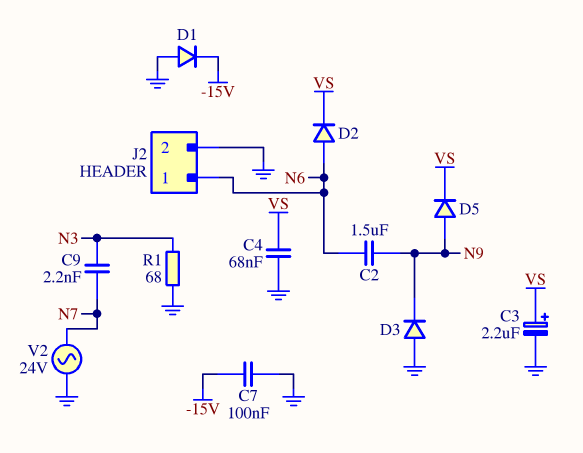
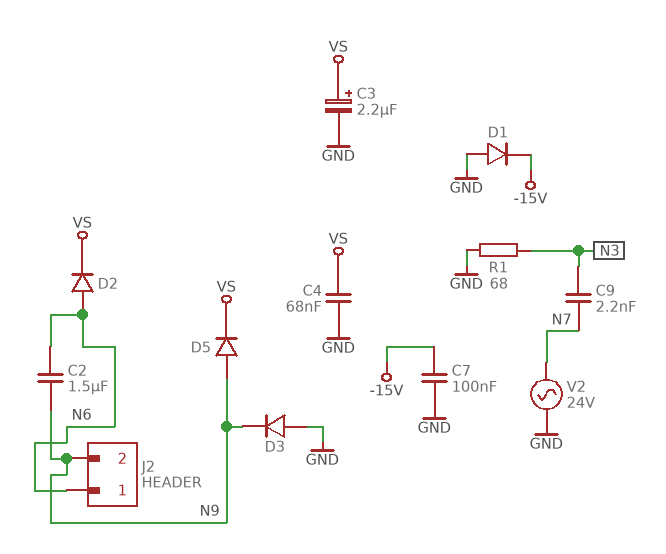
J2 pin 2: GND -> N9

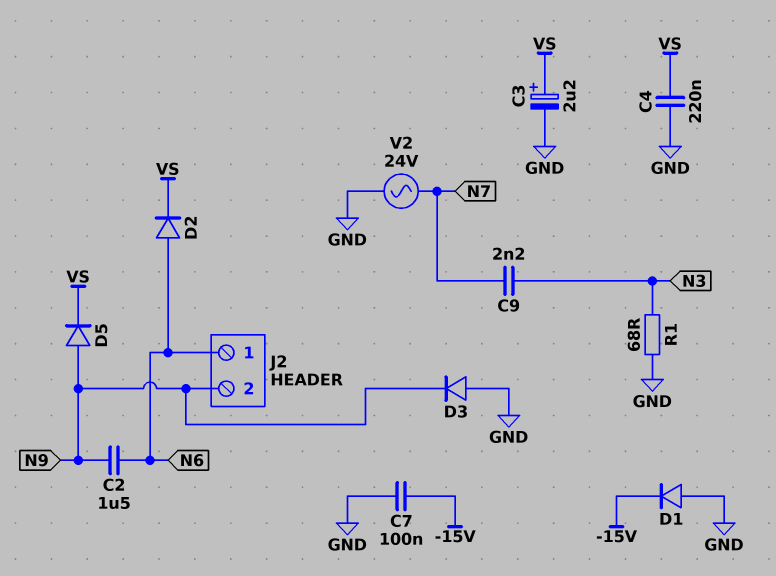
C4: 68nF (GND, VS) -> 220nF (GND, VS)

